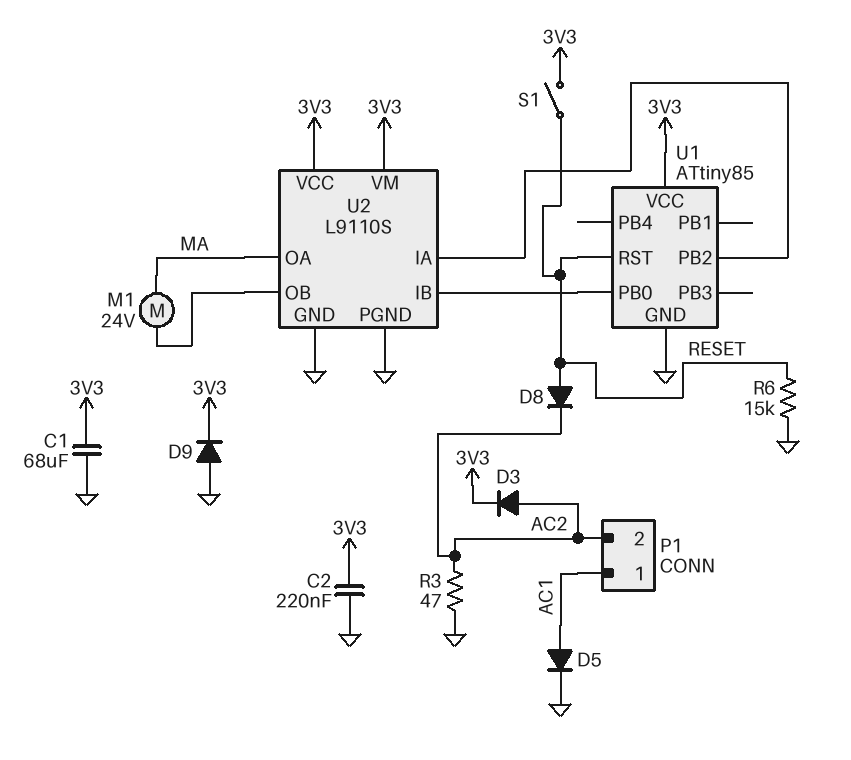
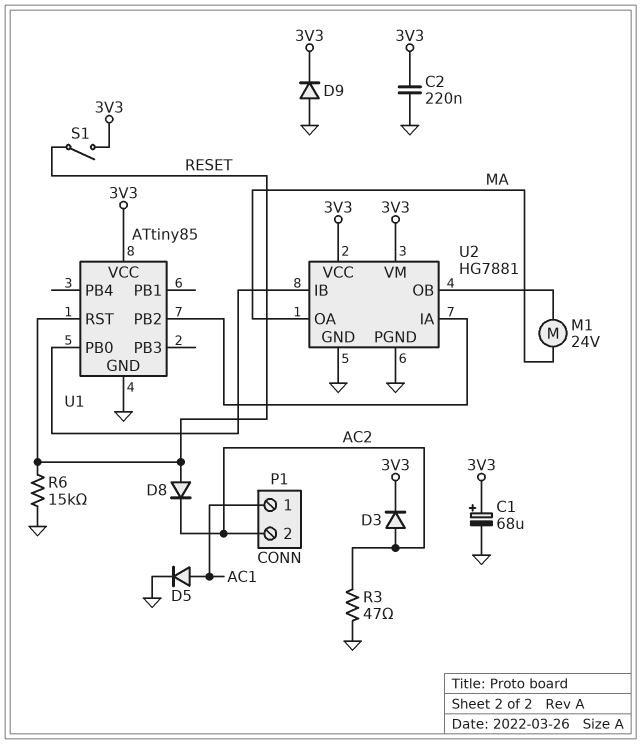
C1: 68uF (3V3, GND) -> 68uF (plus 3V3, minus GND)
U2: L9110S -> HG7881

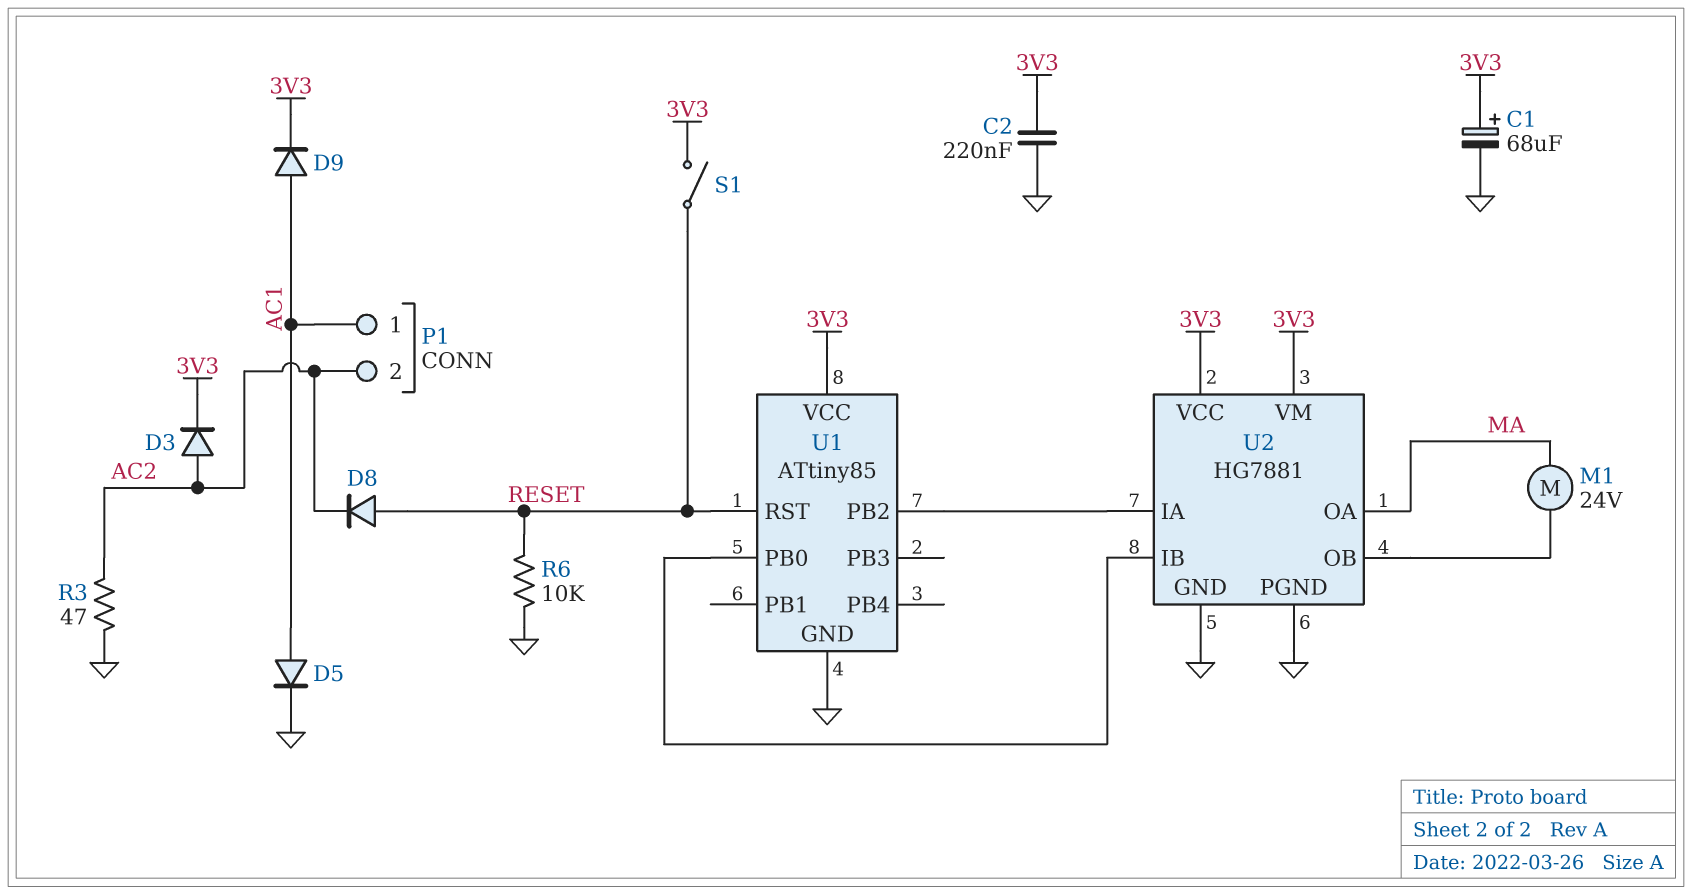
D9: diode (A GND, K 3V3) -> diode (A AC1, K 3V3)
R6: 15k (GND, RESET) -> 10k (GND, RESET)

